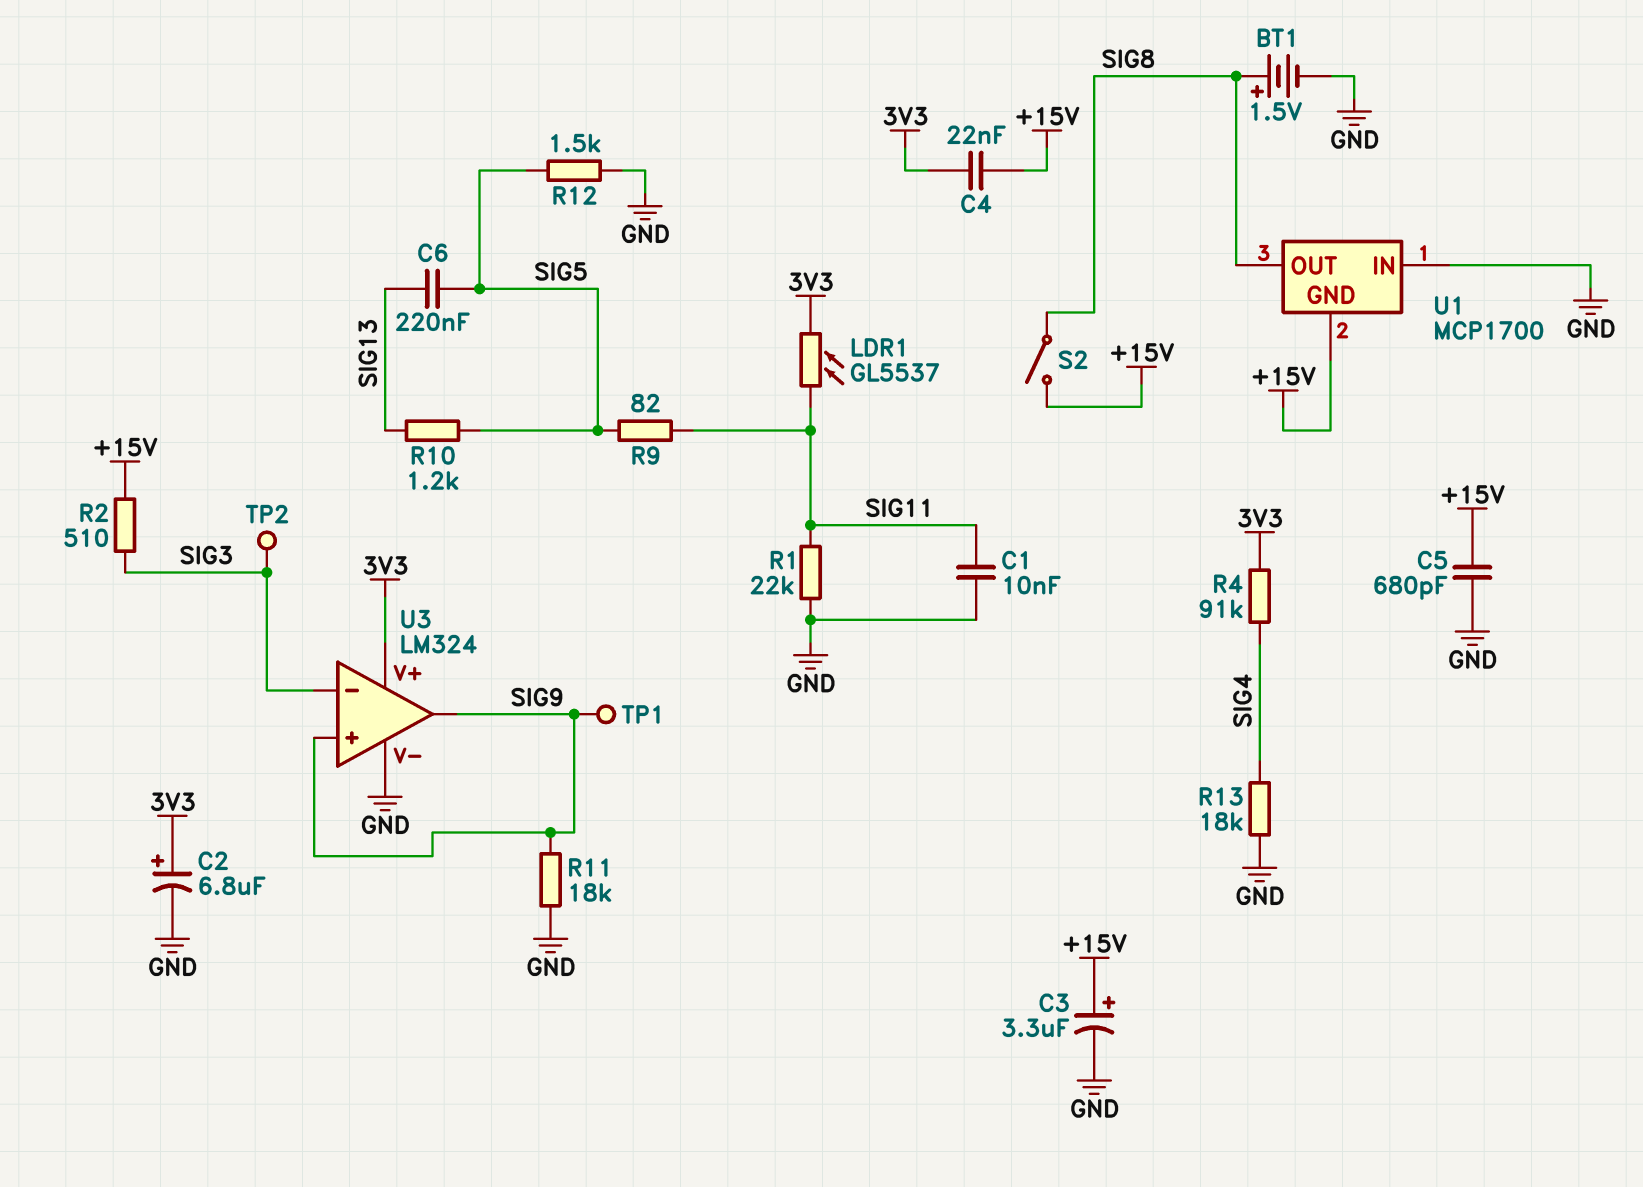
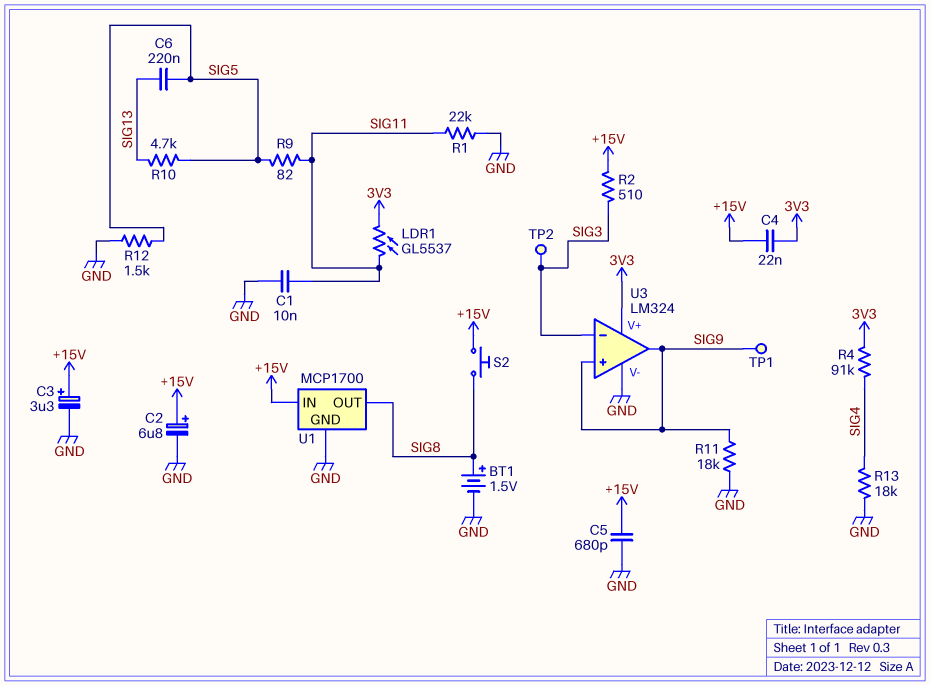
C2: 6.8uF (plus 3V3, minus GND) -> 6.8uF (plus +15V, minus GND)
R10: 1.2k (SIG5, SIG13) -> 4.7k (SIG5, SIG13)
S2: switch (+15V, SIG8) -> button (+15V, SIG8)
U1 pin GND: +15V -> GND
U1 pin IN: GND -> +15V

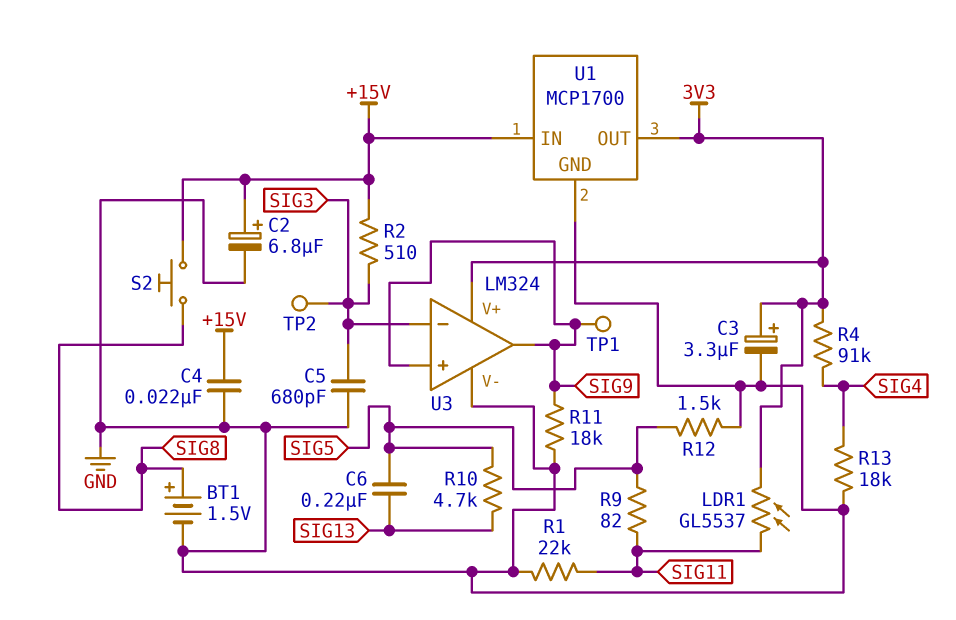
C1: 10nF (GND, SIG11) -> none
C3: 3.3uF (plus +15V, minus GND) -> 3.3uF (plus 3V3, minus GND)
C4: 22nF (+15V, 3V3) -> 22nF (+15V, GND)
C5: 680pF (+15V, GND) -> 680pF (GND, SIG3)
U1 pin OUT: SIG8 -> 3V3

